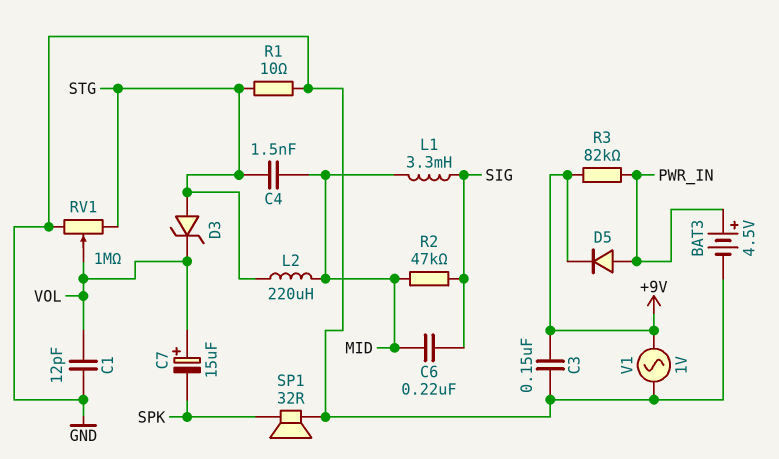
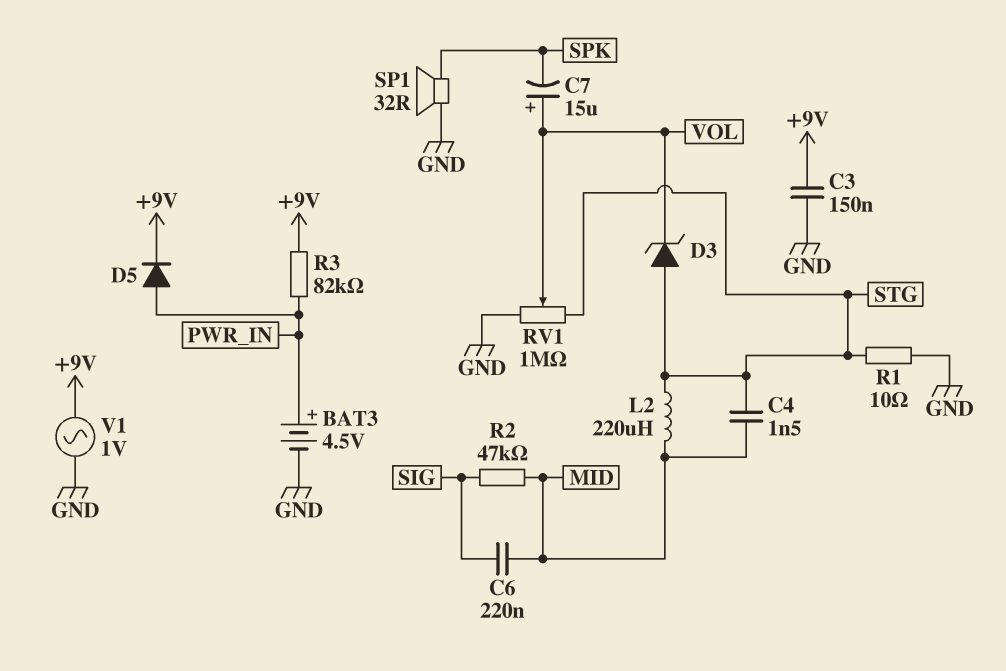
C1: 12pF (GND, VOL) -> none
L1: 3.3mH (MID, SIG) -> none

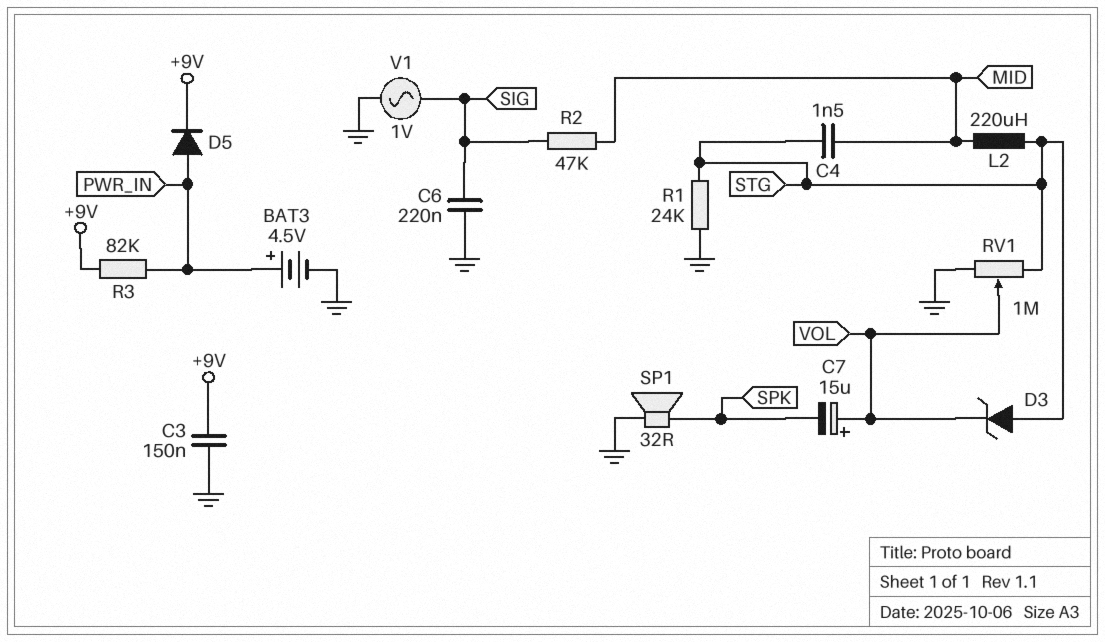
C6: 220nF (MID, SIG) -> 220nF (GND, SIG)
R1: 10 (GND, STG) -> 24k (GND, STG)
V1: AC 1V (+9V, GND) -> AC 1V (GND, SIG)

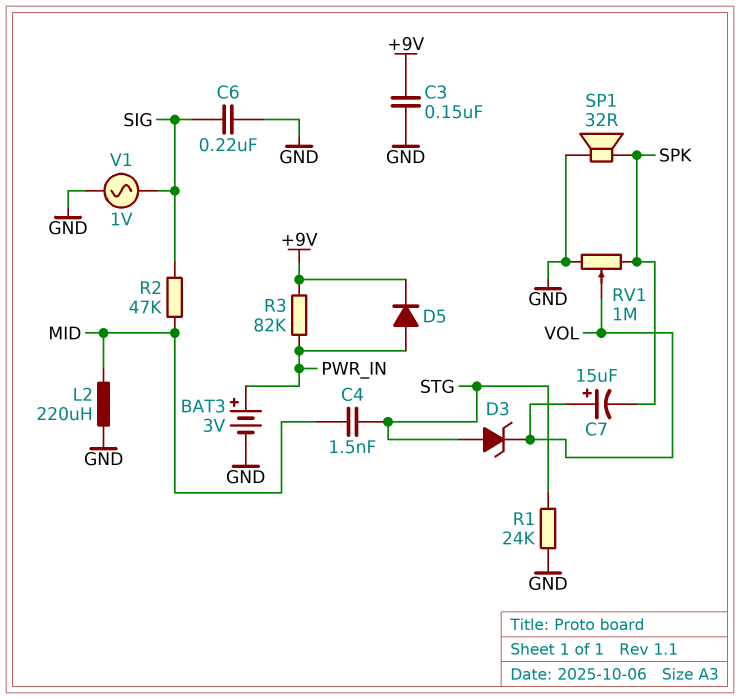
BAT3: 4.5V (plus PWR_IN, minus GND) -> 3V (plus PWR_IN, minus GND)
L2: 220uH (MID, STG) -> 220uH (GND, MID)
RV1: 1M (GND, STG, wiper VOL) -> 1M (GND, SPK, wiper VOL)

